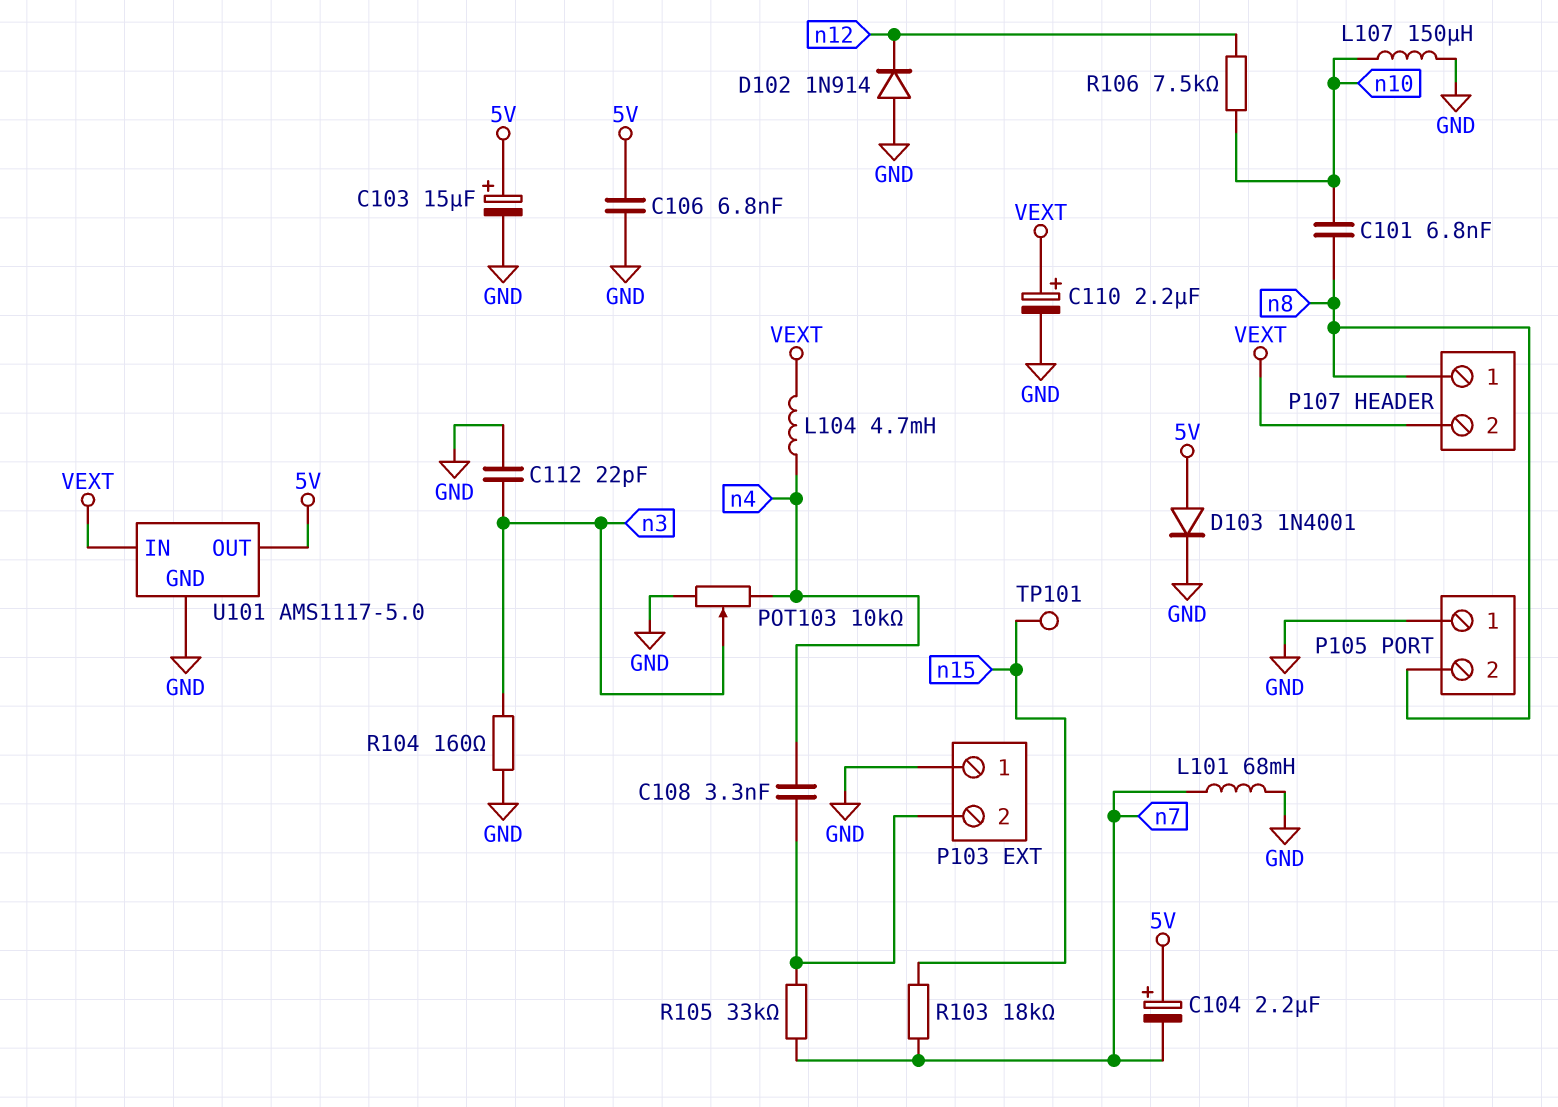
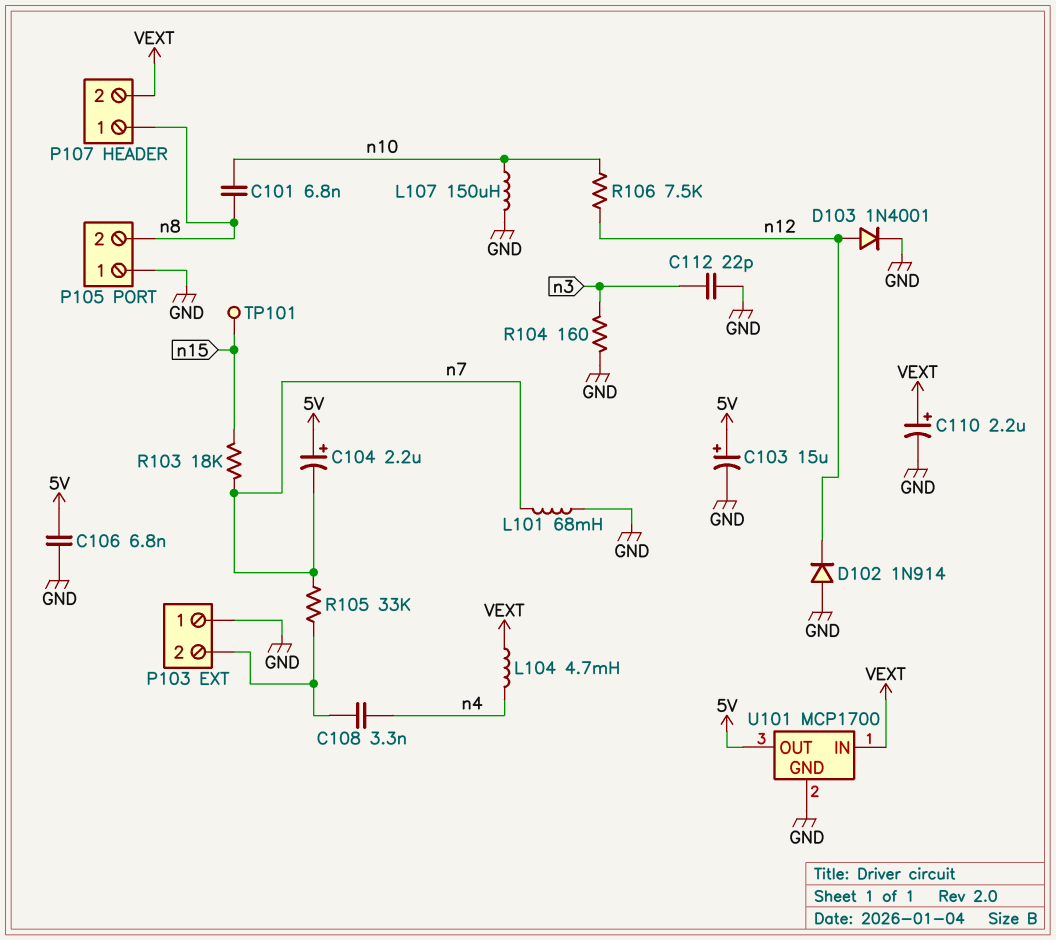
D103: diode 1N4001 (A 5V, K GND) -> diode 1N4001 (A n12, K GND)
POT103: 10k (GND, n4, wiper n3) -> none
U101: AMS1117-5.0 -> MCP1700

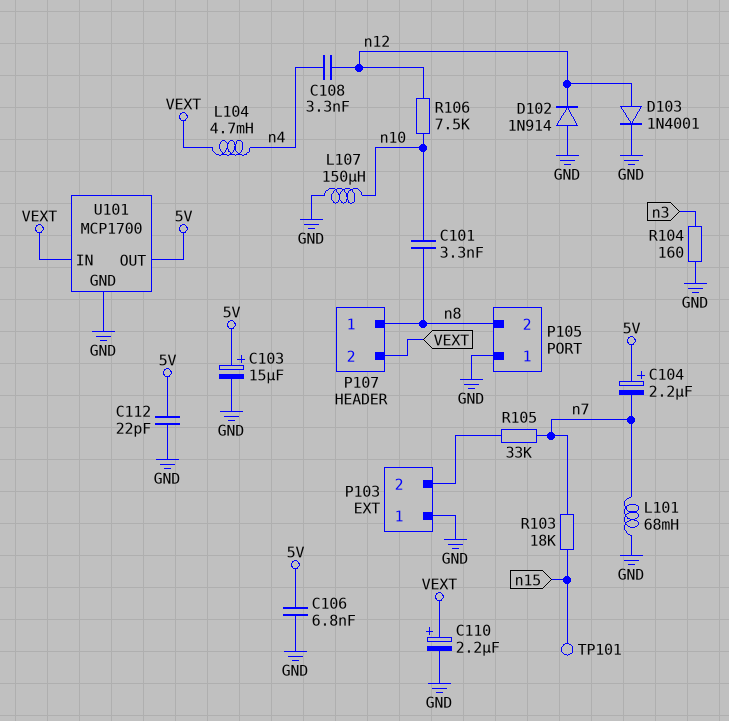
C101: 6.8nF (n8, n10) -> 3.3nF (n8, n10)
C108: 3.3nF (P103/2, n4) -> 3.3nF (n4, n12)
C112: 22pF (GND, n3) -> 22pF (5V, GND)

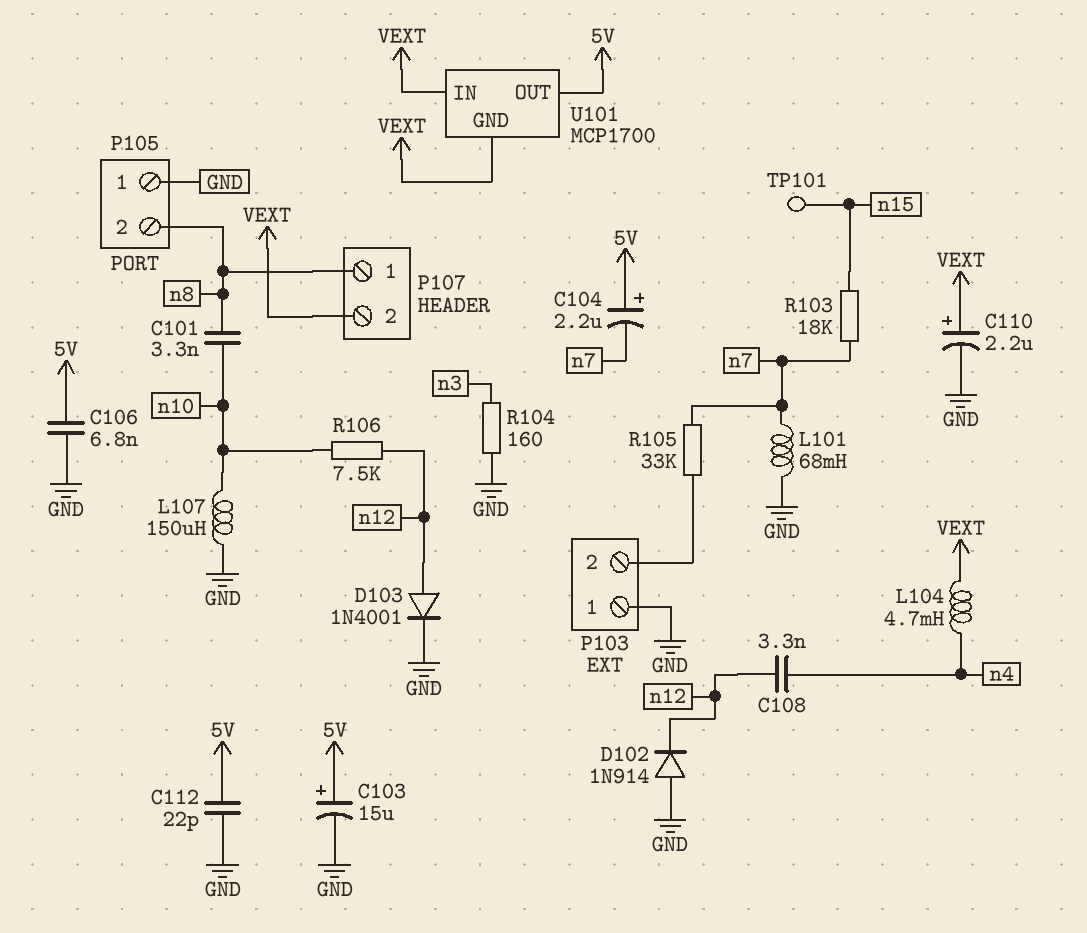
U101 pin GND: GND -> VEXT

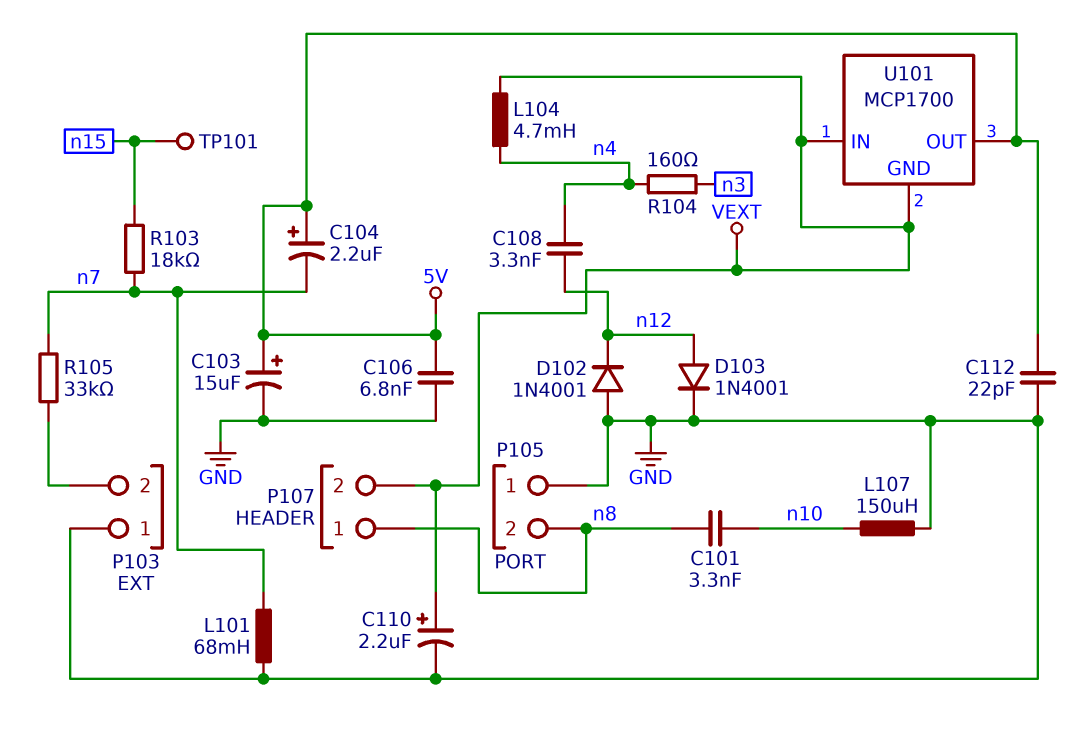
D102: diode 1N914 (A GND, K n12) -> diode 1N4001 (A GND, K n12)
R104: 160 (GND, n3) -> 160 (n3, n4)
R106: 7.5k (n10, n12) -> none

